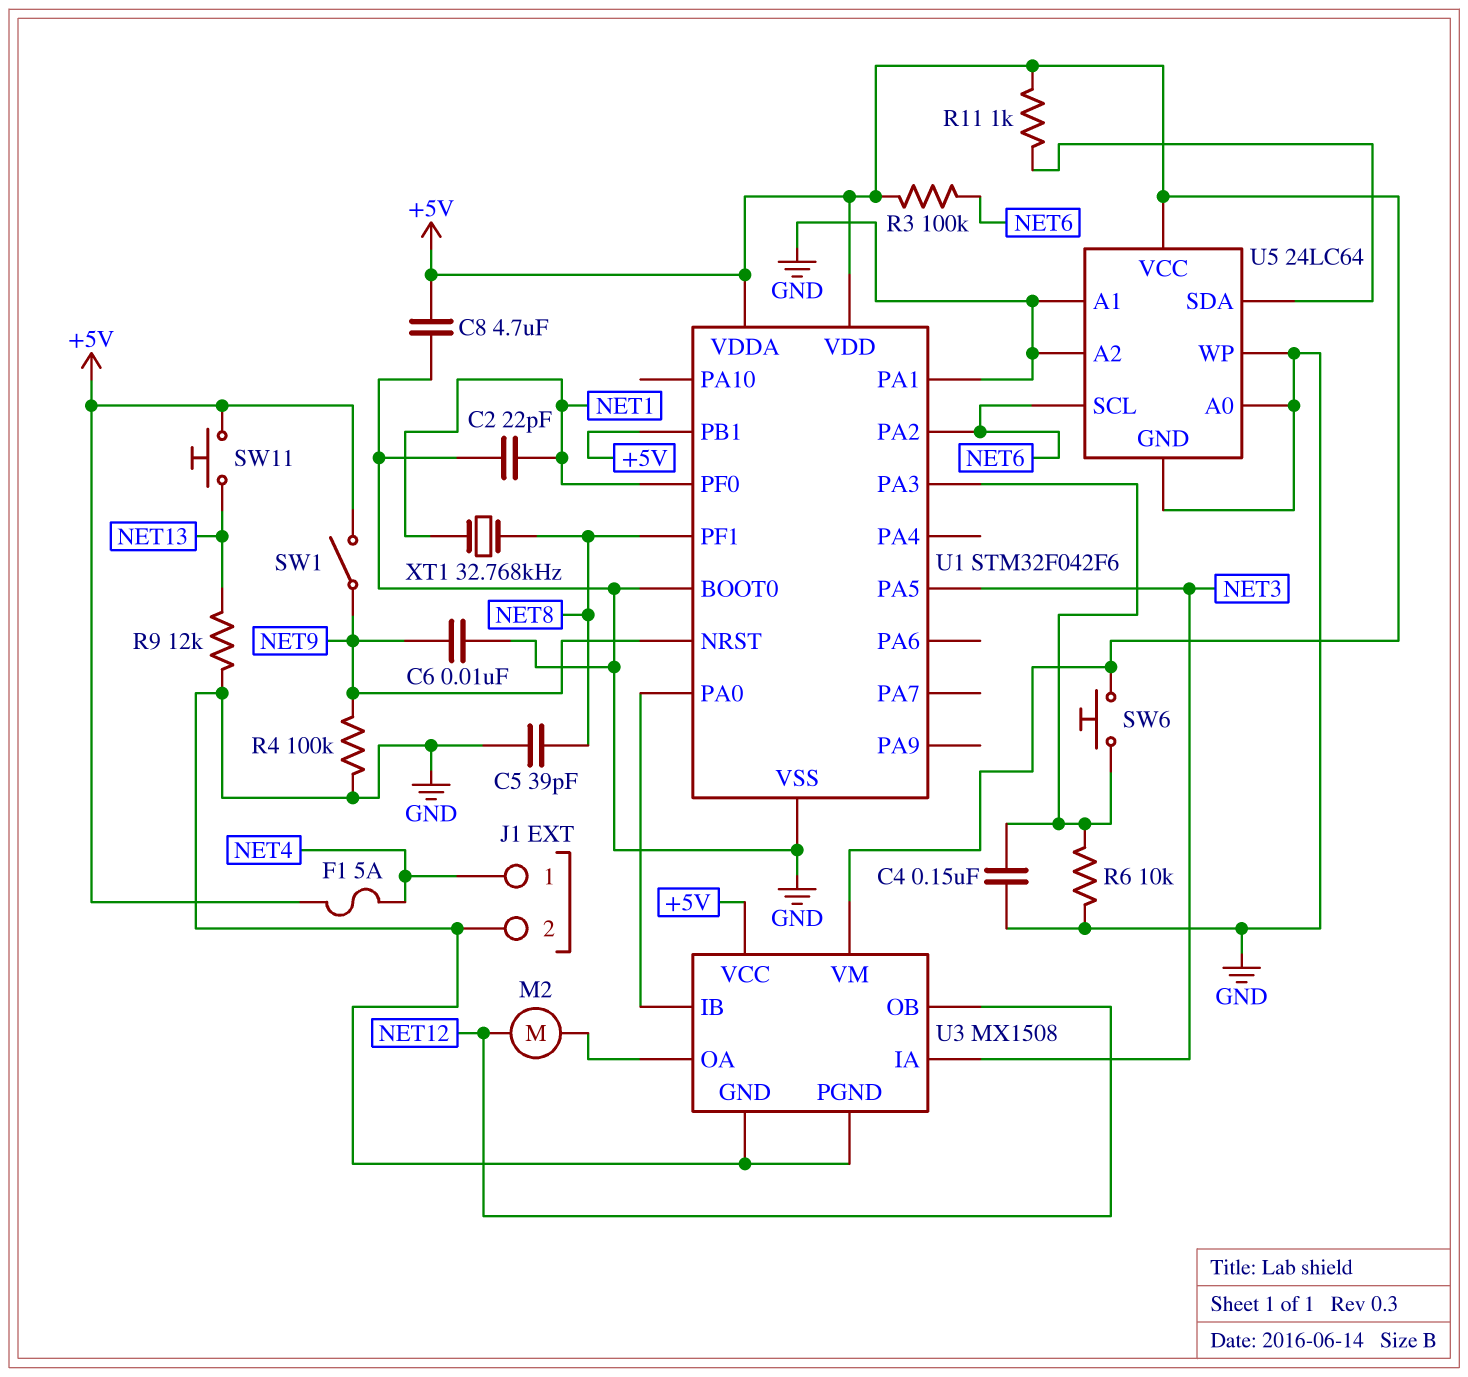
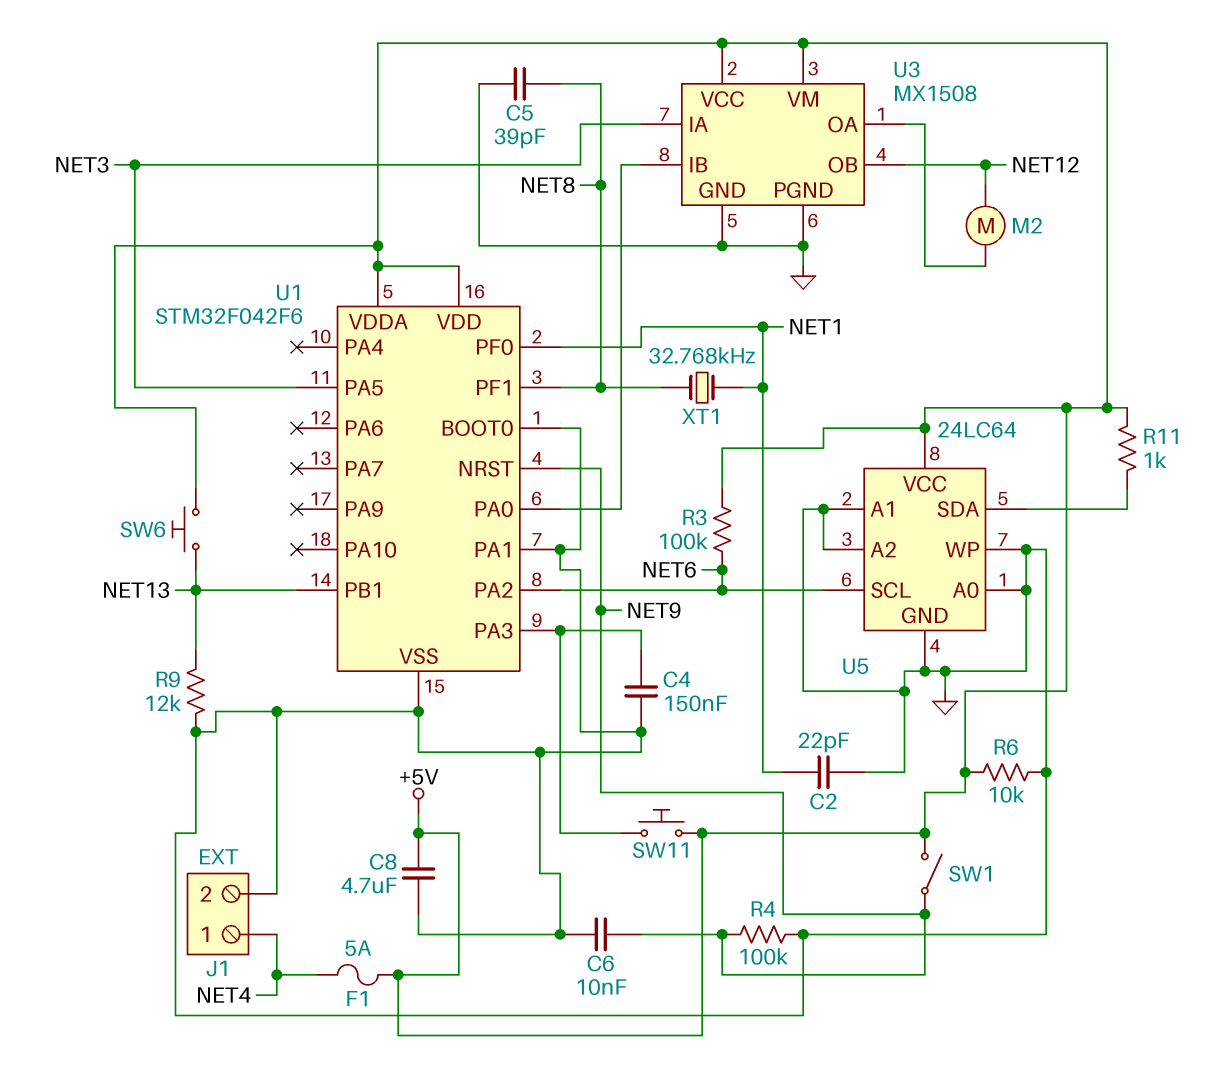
R6: 10k (GND, U1/PA3) -> 10k (+5V, GND)
SW6: button (+5V, U1/PA3) -> button (+5V, NET13)
SW11: button (+5V, NET13) -> button (+5V, U1/PA3)
U1 pin PB1: +5V -> NET13

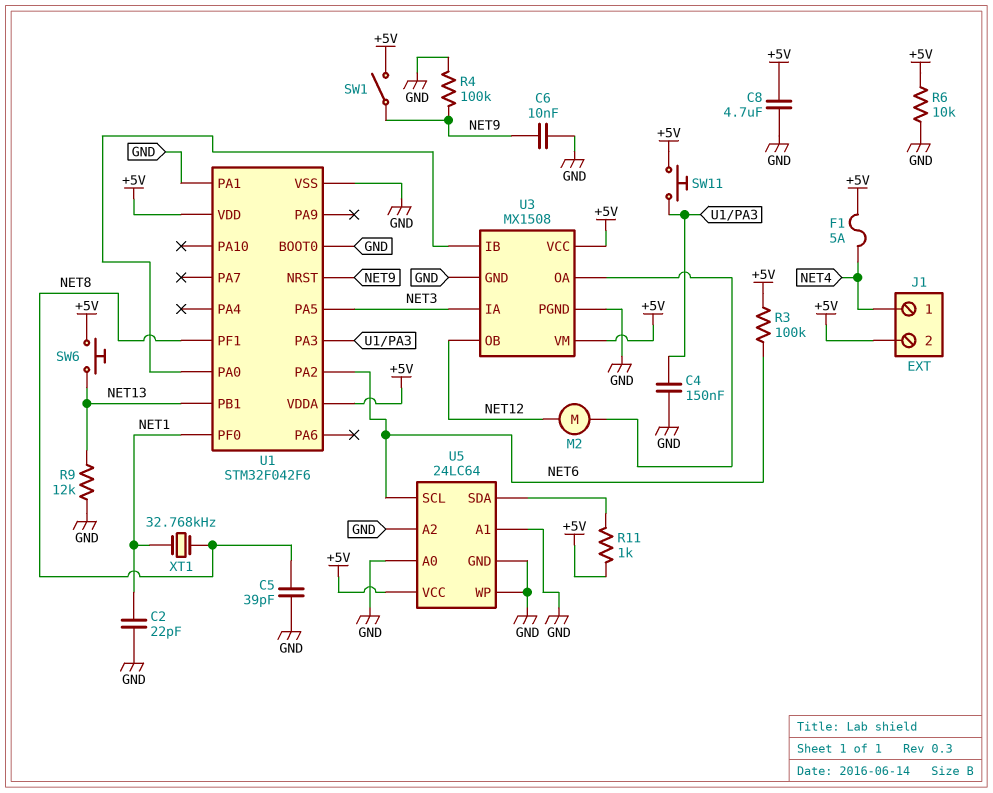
J1 pin 2: GND -> +5V

